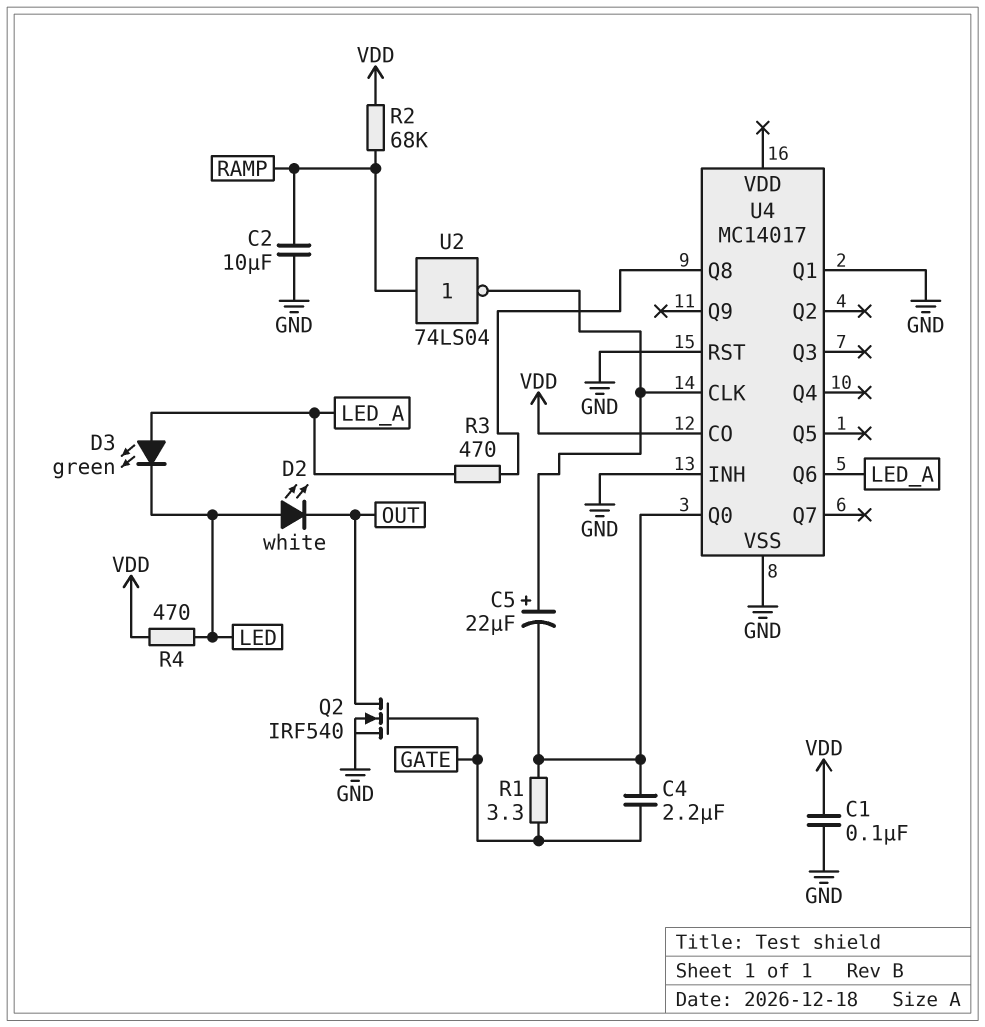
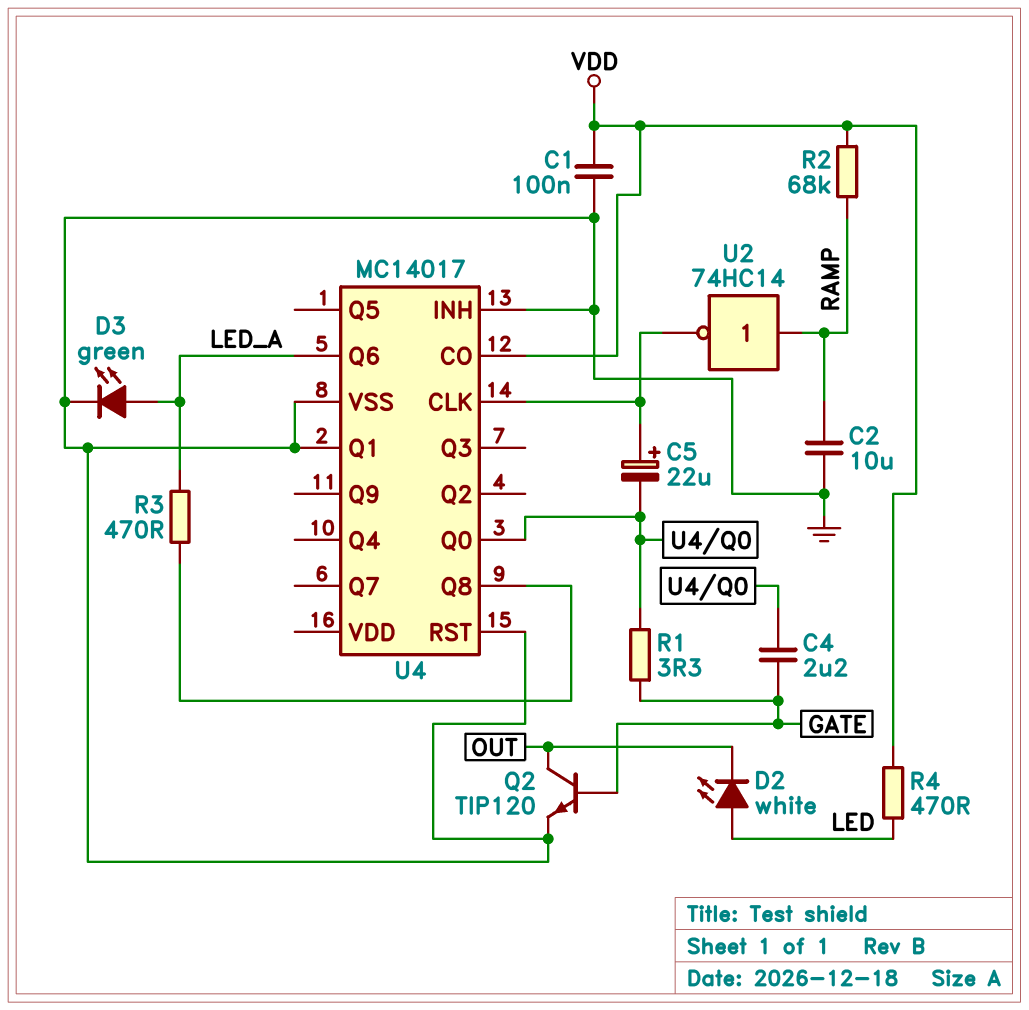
D3: LED green (A LED_A, K LED) -> LED green (A LED_A, K GND)
Q2: NMOS IRF540 (G GATE, D OUT, S GND) -> NPN TIP120 (B GATE, C OUT, E GND)
U2: NOT 74LS04 (in RAMP, out U4/CLK) -> NOT 74HC14 (in RAMP, out U4/CLK)

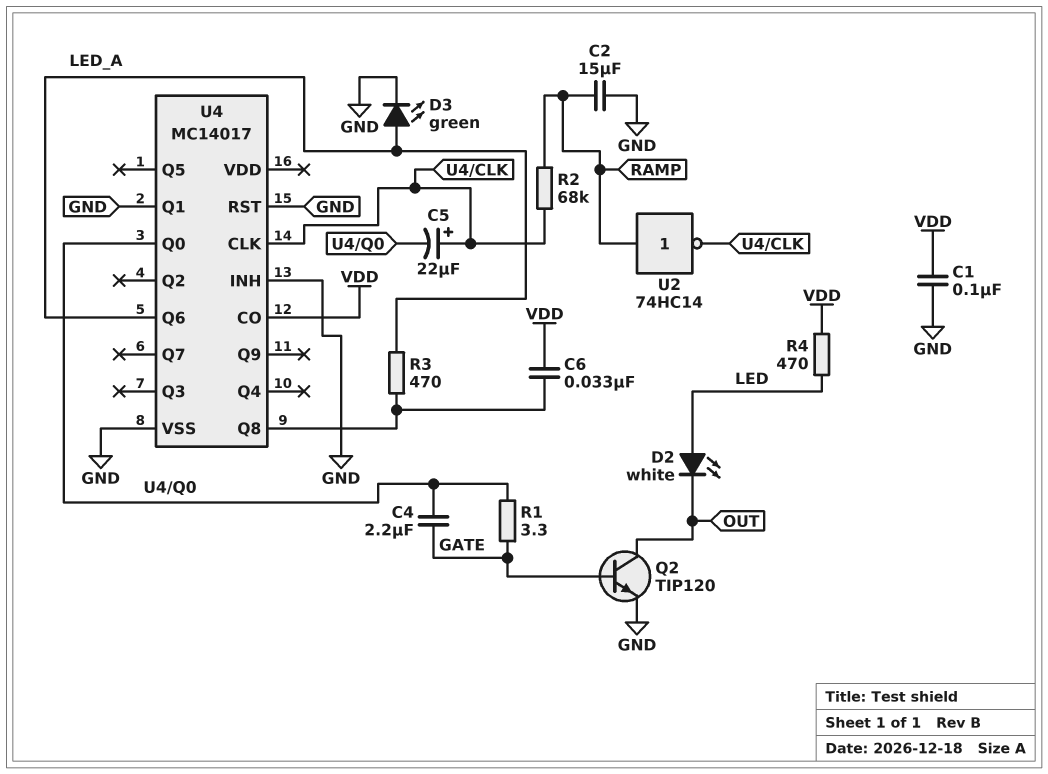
C2: 10uF (GND, RAMP) -> 15uF (GND, RAMP)
C6: none -> 33nF (U4/Q8, VDD)
R2: 68k (RAMP, VDD) -> 68k (RAMP, U4/CLK)

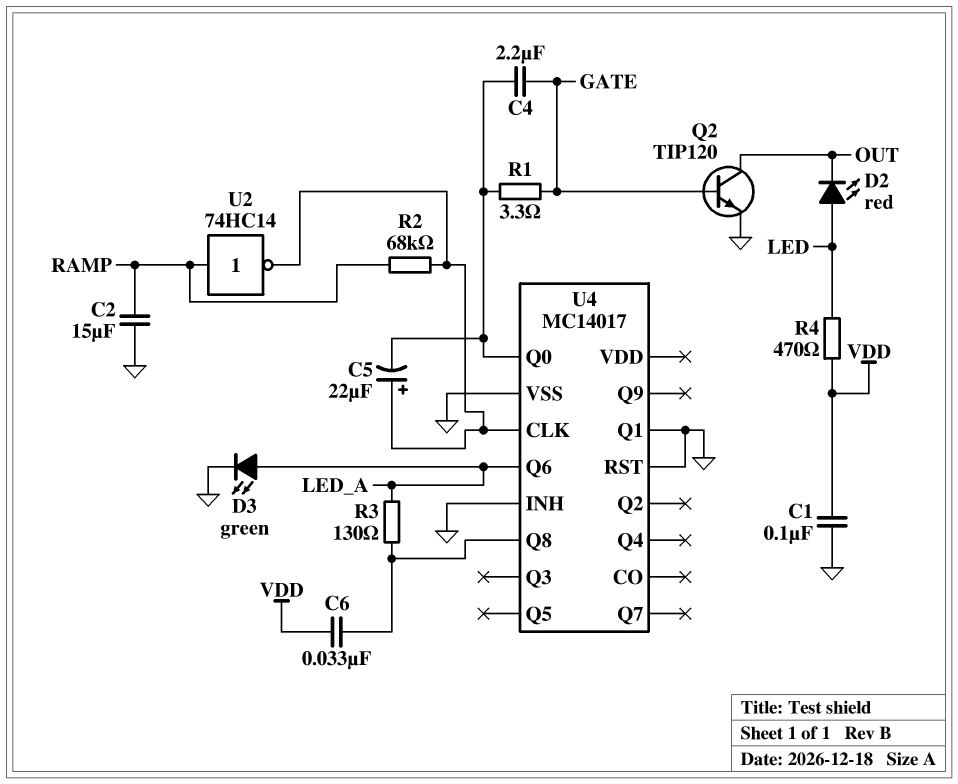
D2: LED white (A LED, K OUT) -> LED red (A LED, K OUT)
R3: 470 (LED_A, U4/Q8) -> 130 (LED_A, U4/Q8)
U4 pin CO: VDD -> none

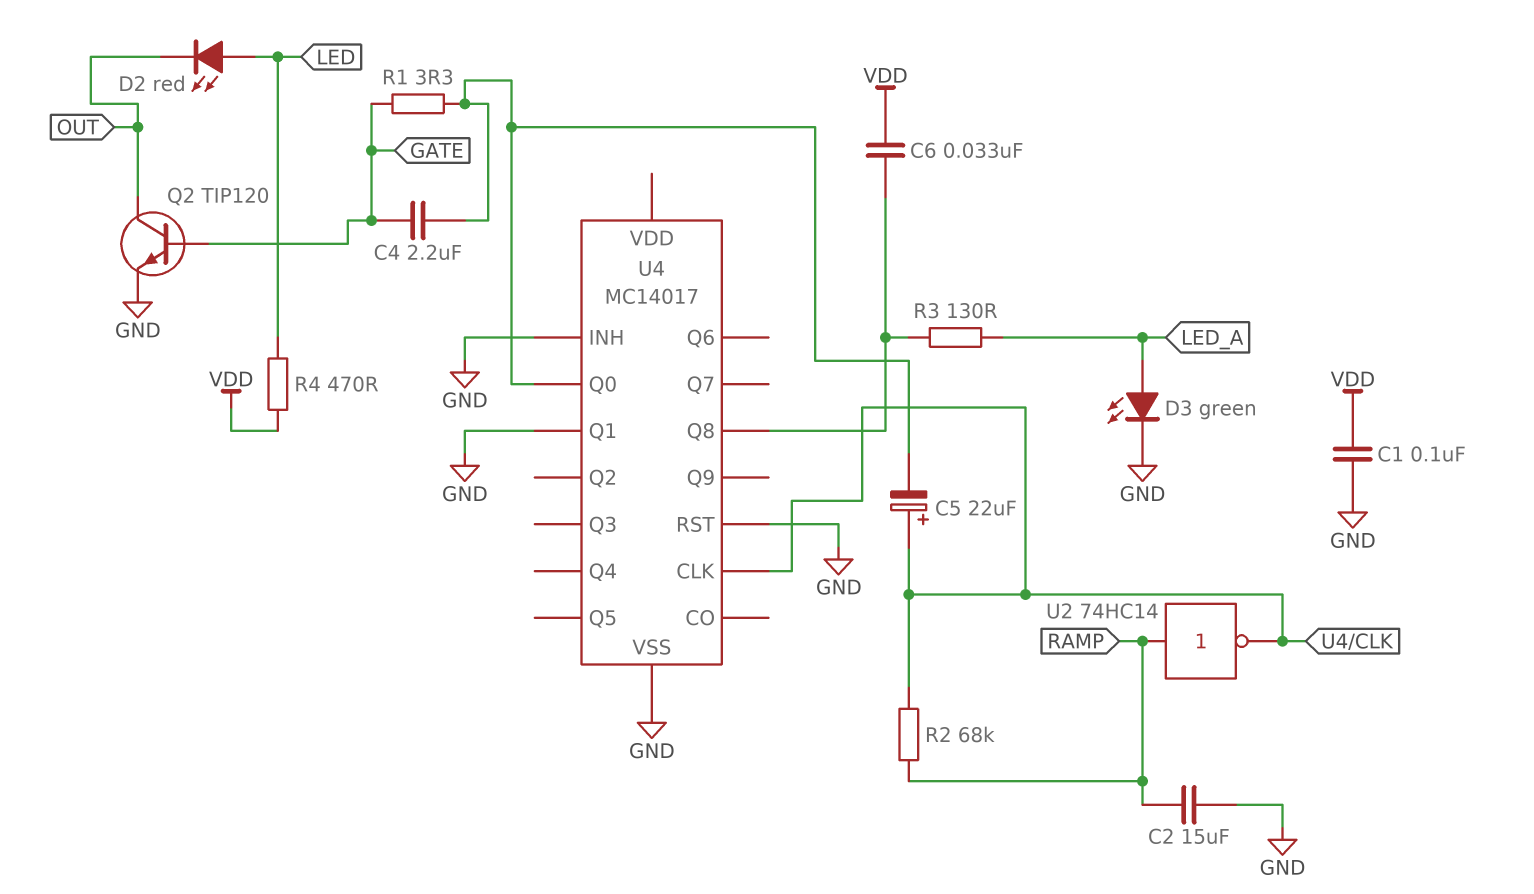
U4 pin Q6: LED_A -> none

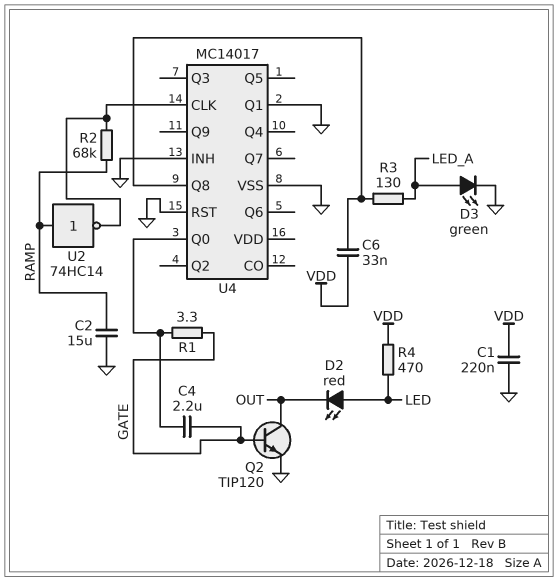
C1: 100nF (GND, VDD) -> 220nF (GND, VDD)
C5: 22uF (plus U4/CLK, minus U4/Q0) -> none

